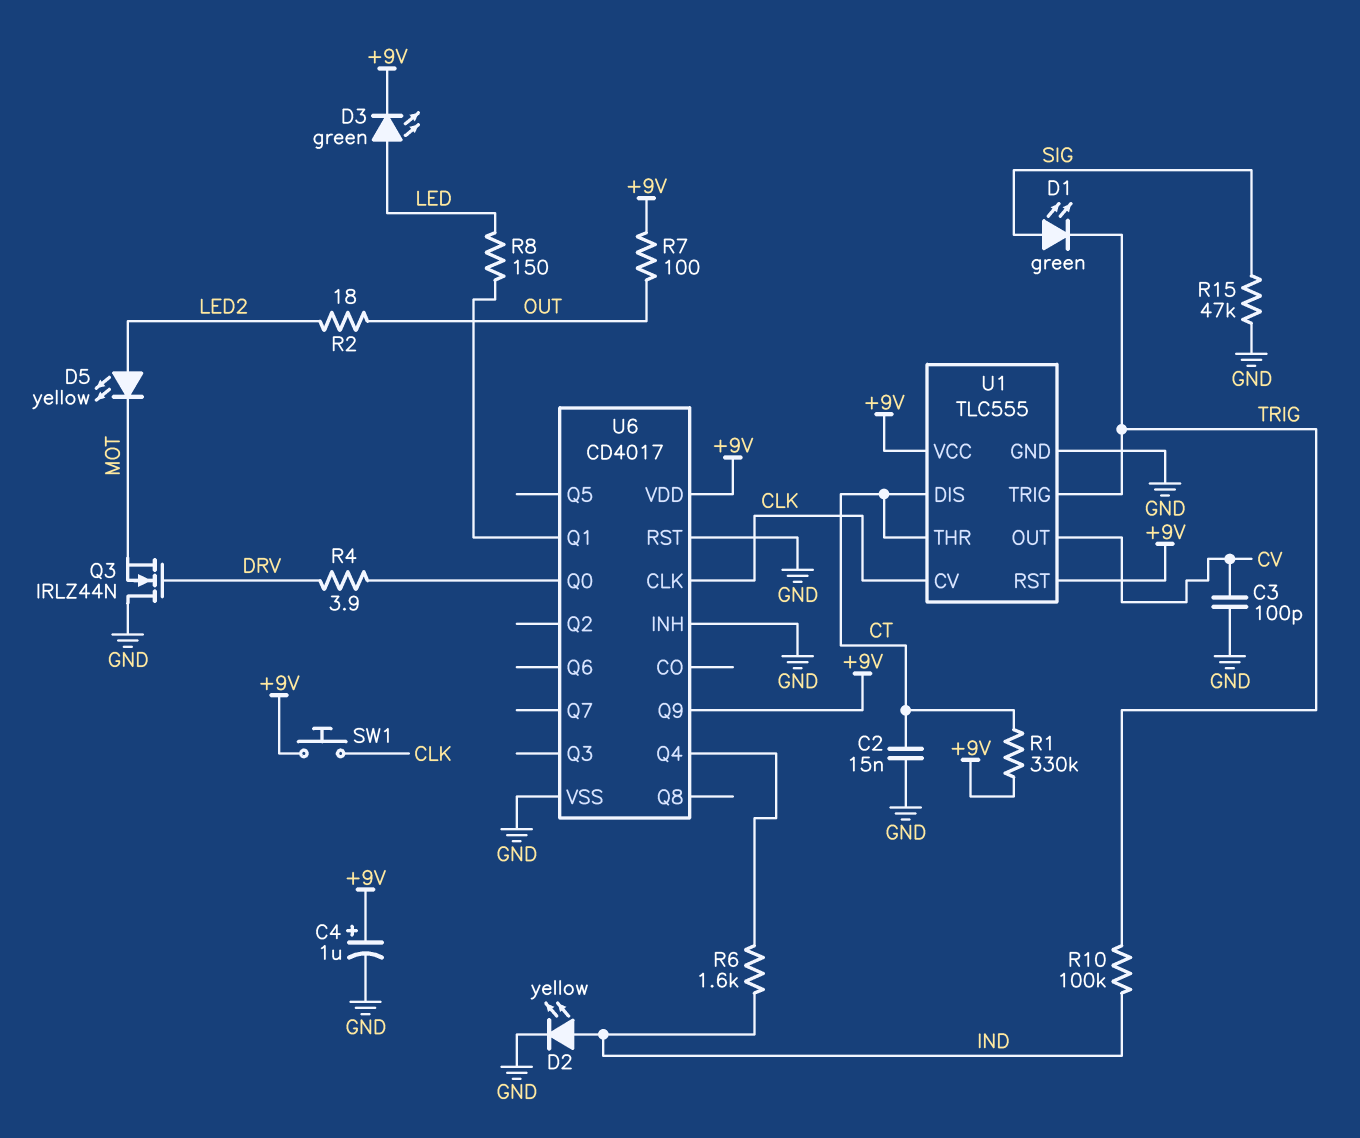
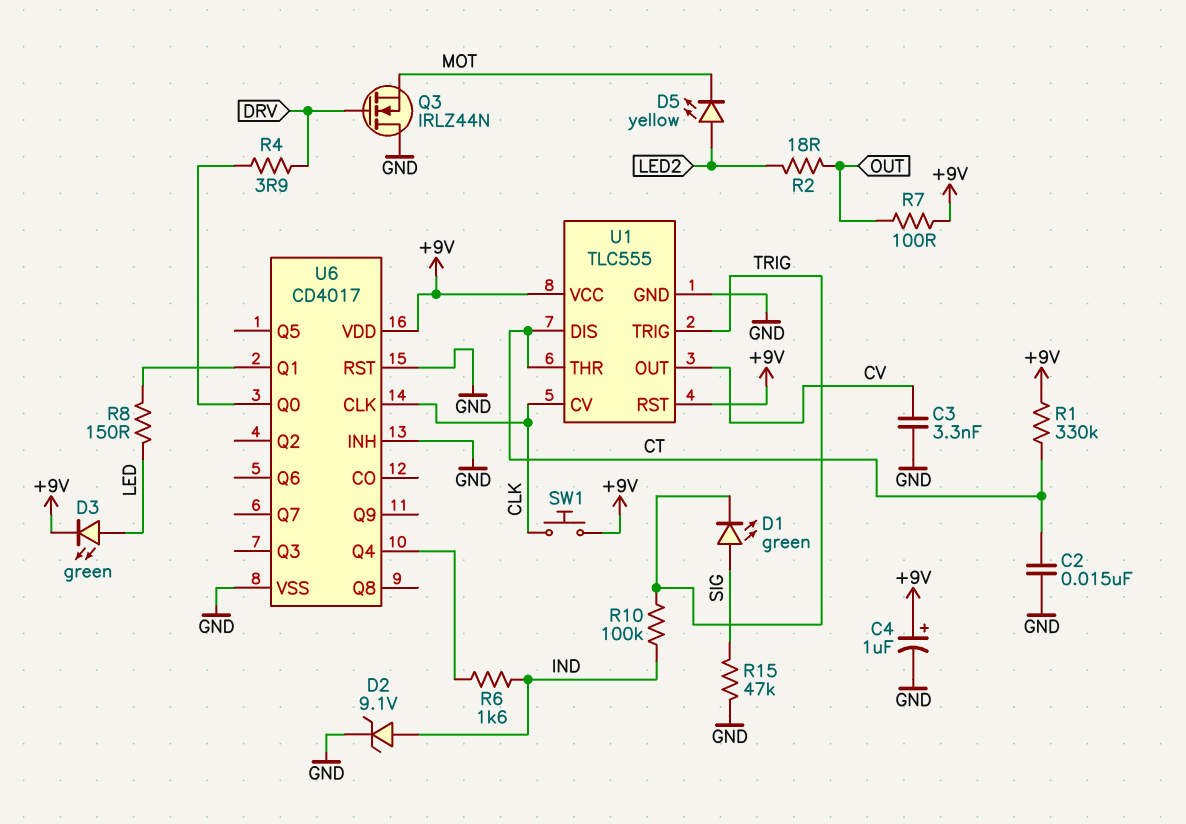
C3: 100pF (CV, GND) -> 3.3nF (CV, GND)
D2: LED yellow (A IND, K GND) -> zener 9.1V (A IND, K GND)
U6 pin Q9: +9V -> none

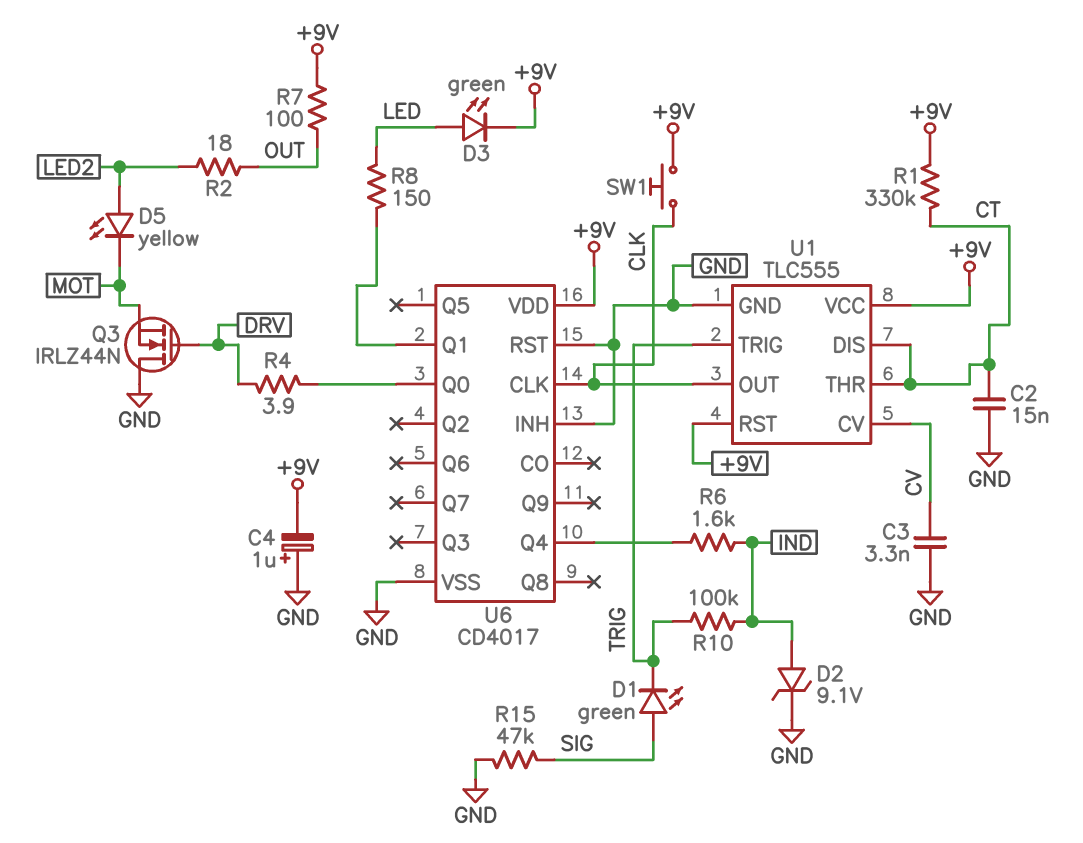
C4: 1uF (plus +9V, minus GND) -> 1uF (plus GND, minus +9V)
U1 pin CV: CLK -> CV
U1 pin OUT: CV -> CLK

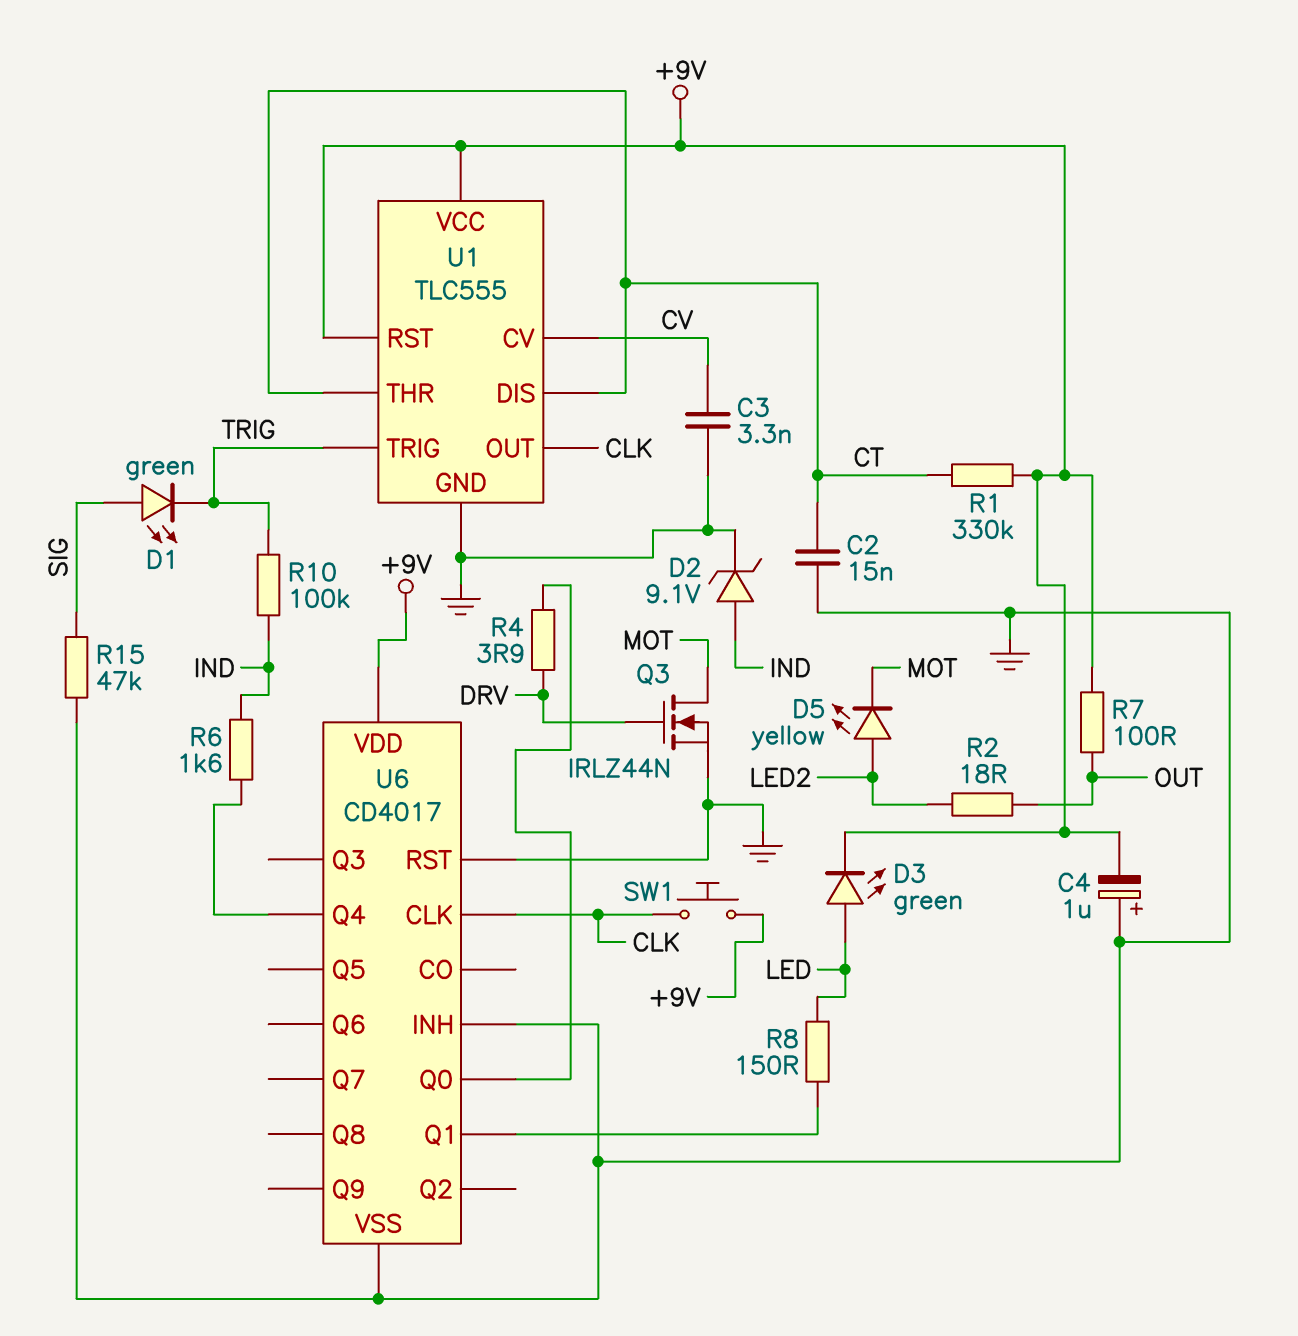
Q3: NMOS IRLZ44N (G DRV, D GND, S MOT) -> NMOS IRLZ44N (G DRV, D MOT, S GND)

